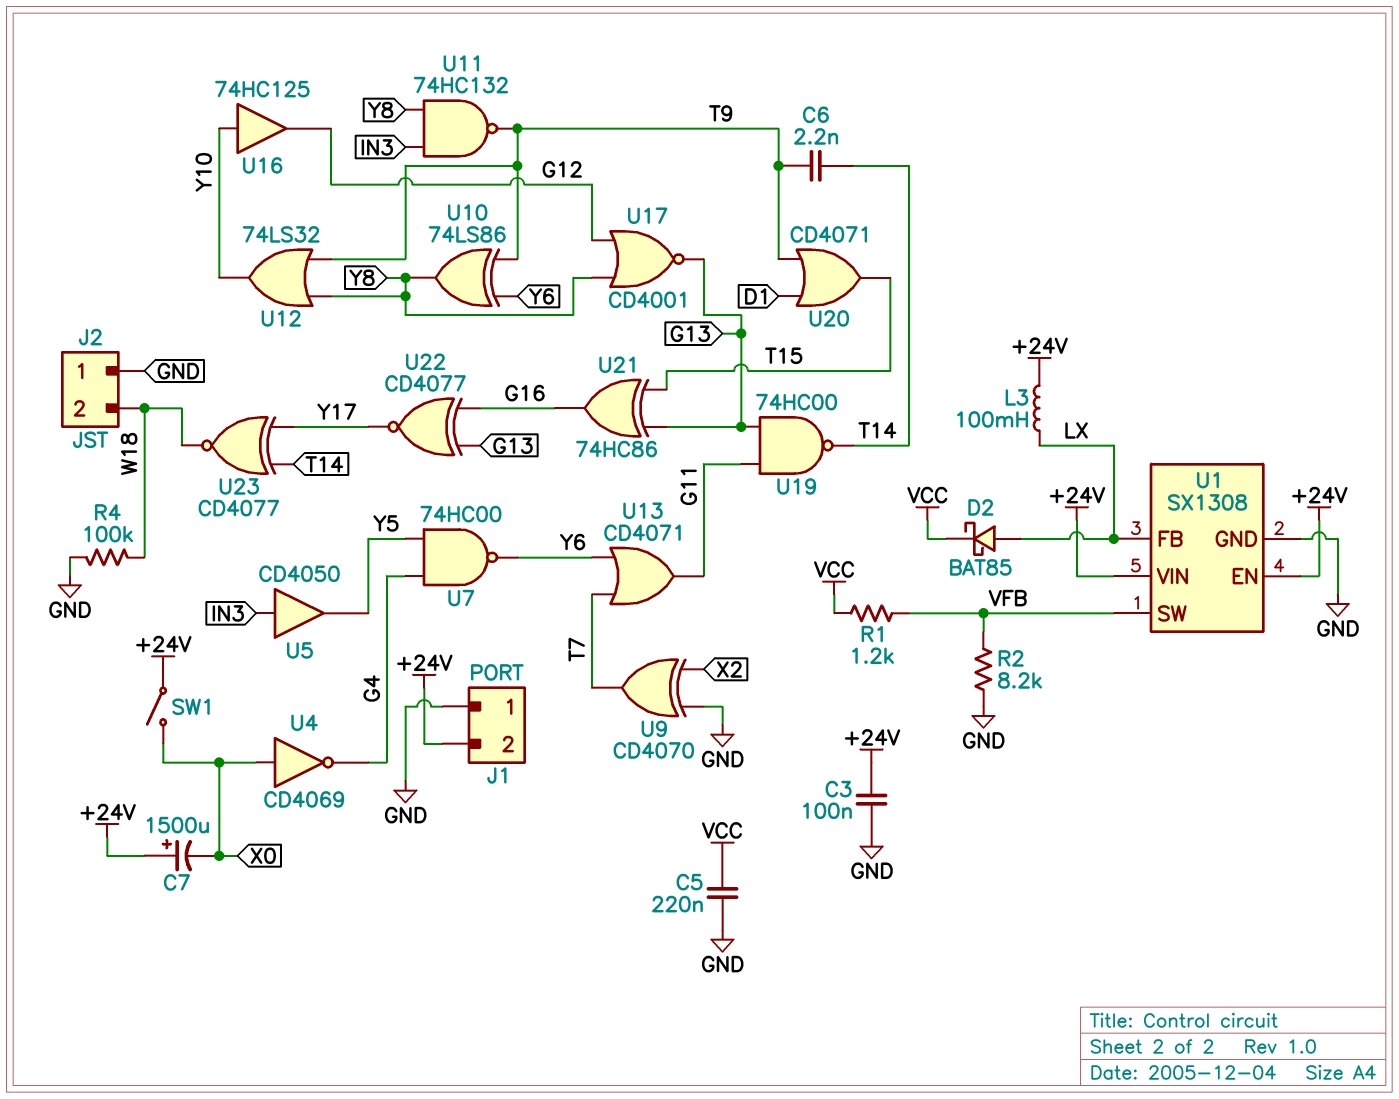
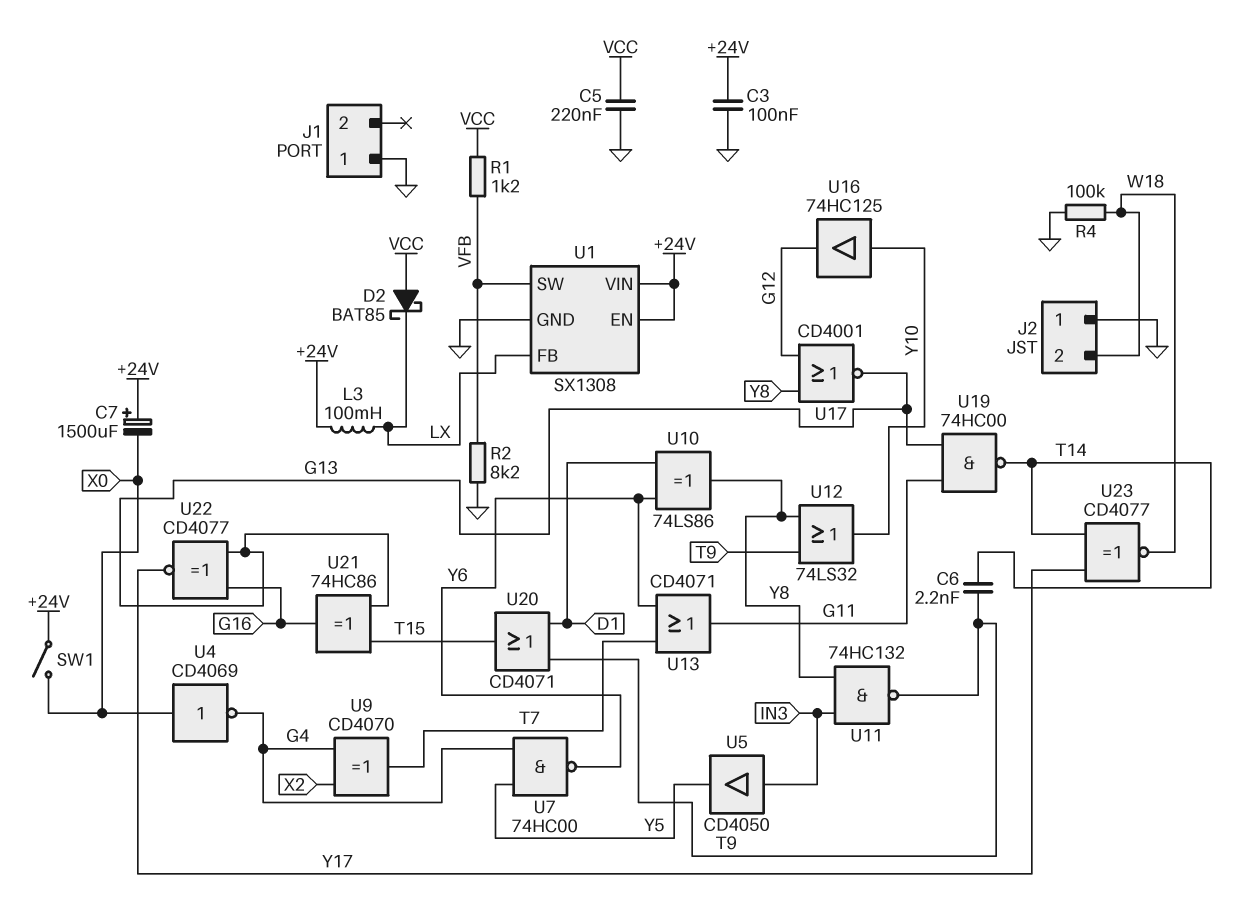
D2: schottky BAT85 (A LX, K VCC) -> schottky BAT85 (A VCC, K LX)
J1 pin 2: +24V -> none
U9: XOR CD4070 (in GND, in X2, out T7) -> XOR CD4070 (in G4, in X2, out T7)
U10: XOR 74LS86 (in T9, in Y6, out Y8) -> XOR 74LS86 (in D1, in Y6, out Y8)

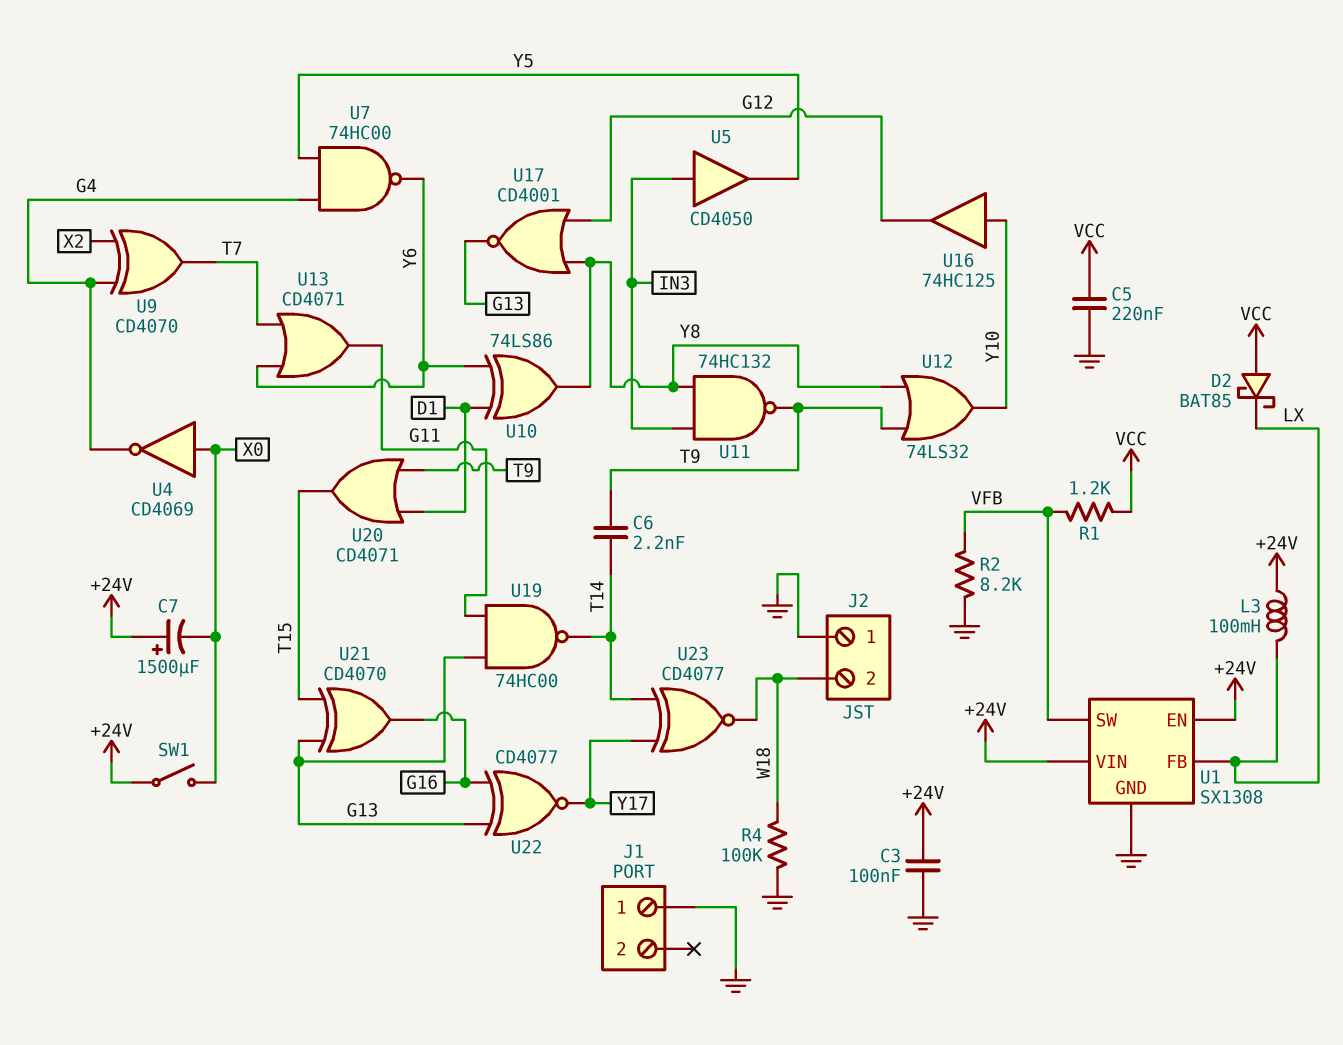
U21: XOR 74HC86 (in G13, in T15, out G16) -> XOR CD4070 (in G13, in T15, out G16)

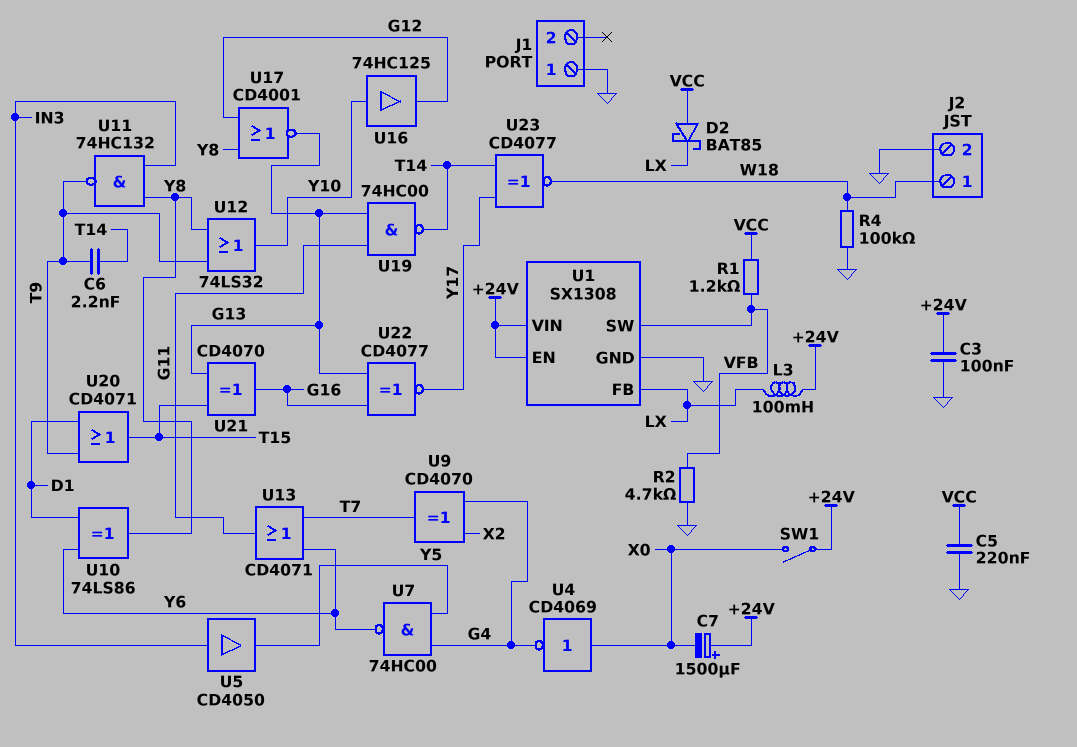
J2 pin 1: GND -> W18
J2 pin 2: W18 -> GND
R2: 8.2k (GND, VFB) -> 4.7k (GND, VFB)

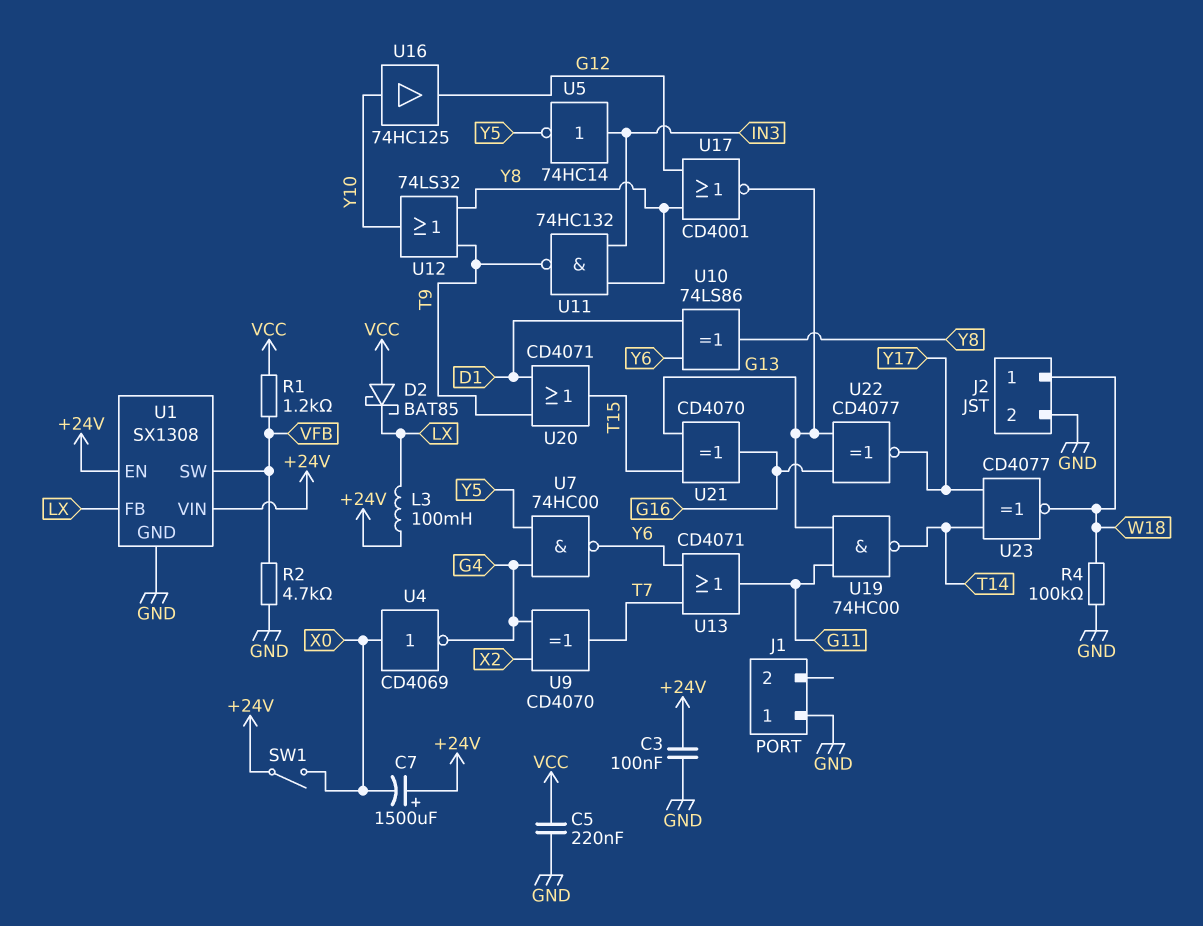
C6: 2.2nF (T9, T14) -> none
U5: buffer CD4050 (in IN3, out Y5) -> NOT 74HC14 (in IN3, out Y5)

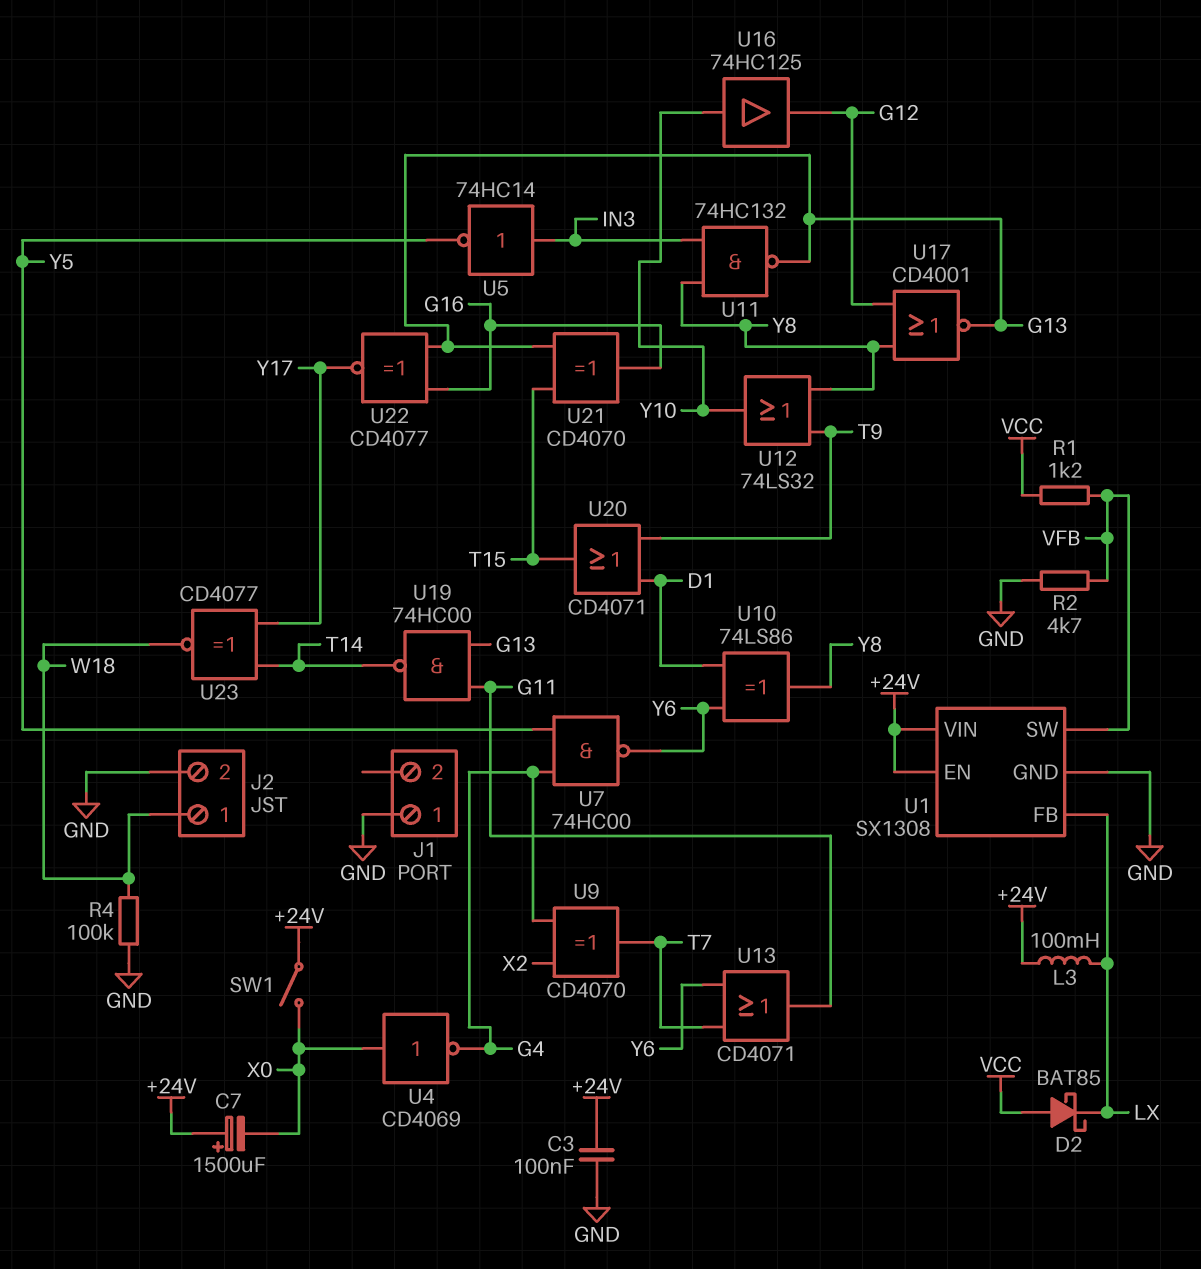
C5: 220nF (GND, VCC) -> none
U11: NAND 74HC132 (in IN3, in Y8, out T9) -> NAND 74HC132 (in IN3, in Y8, out G13)

